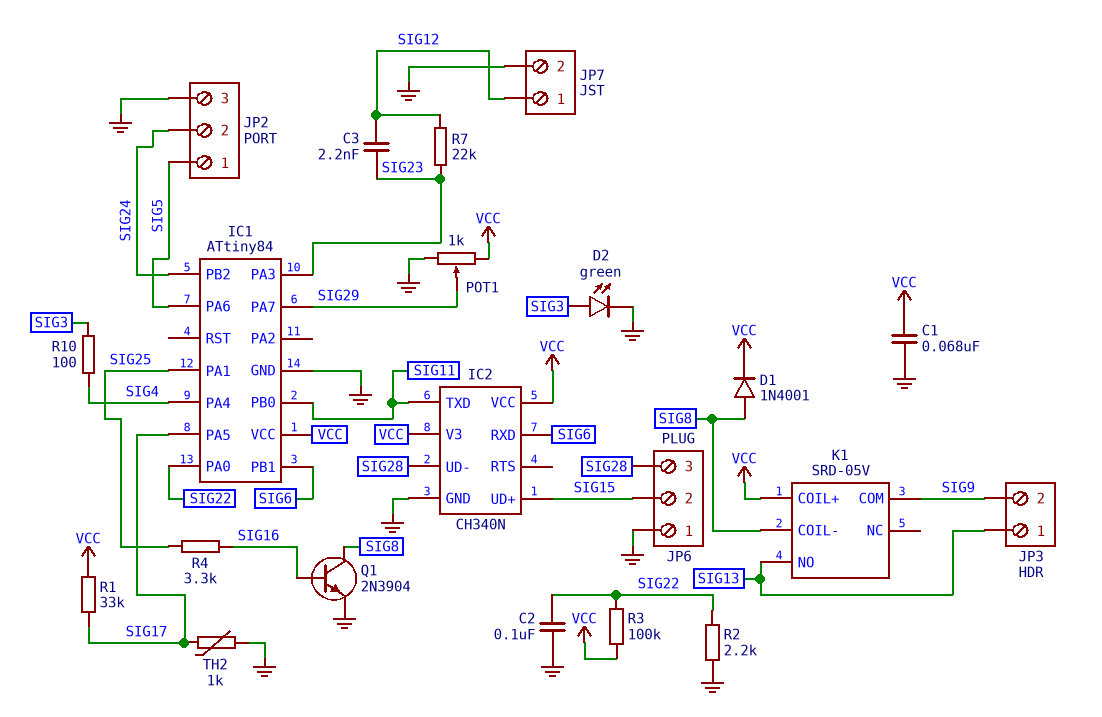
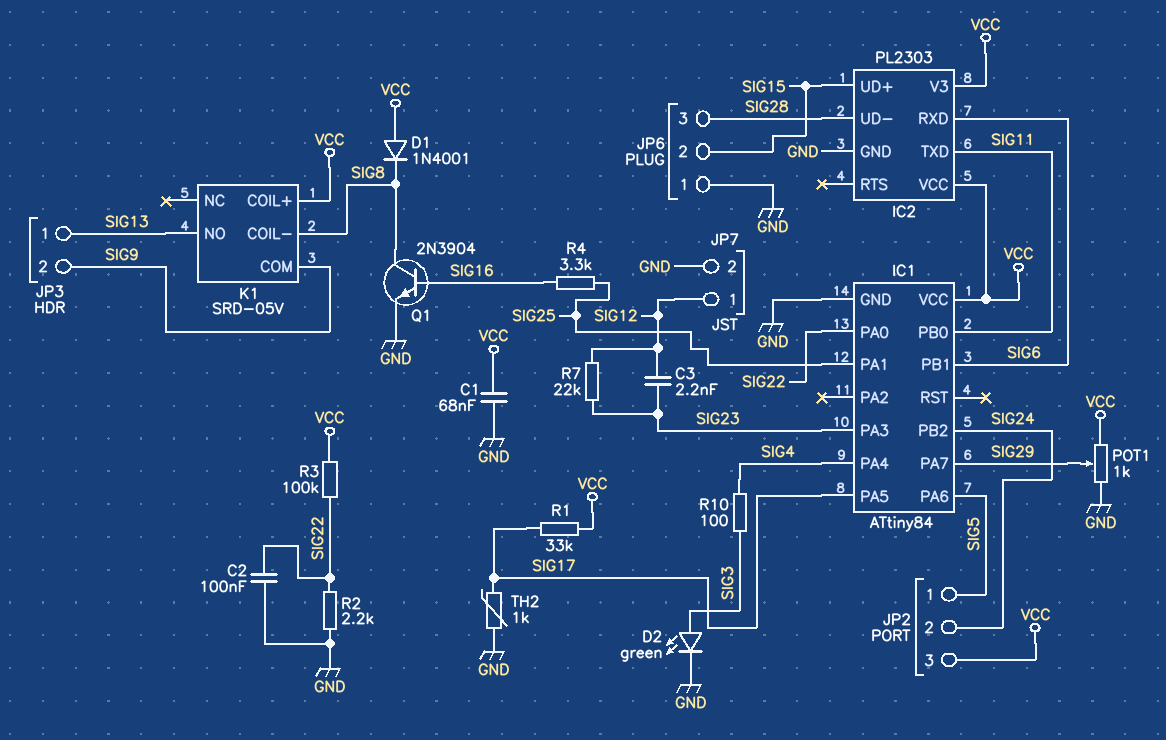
D1: diode 1N4001 (A SIG8, K VCC) -> diode 1N4001 (A VCC, K SIG8)
IC2: CH340N -> PL2303
JP2 pin 3: GND -> VCC

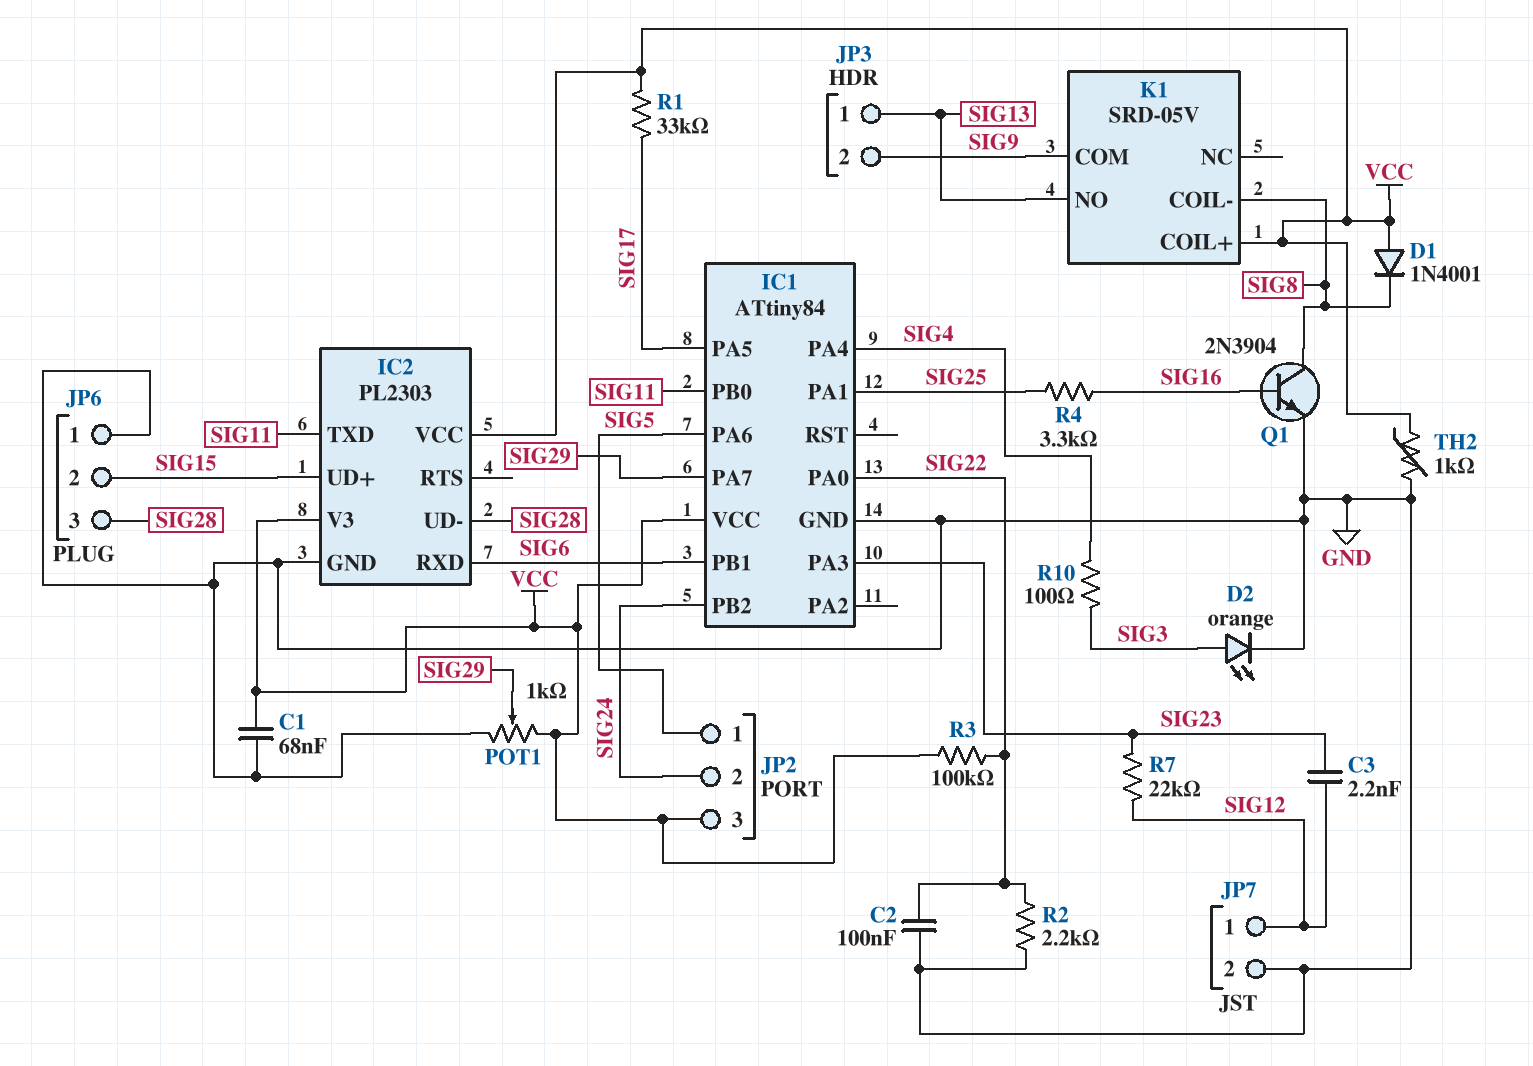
D2: LED green (A SIG3, K GND) -> LED orange (A SIG3, K GND)
TH2: 1k (GND, SIG17) -> 1k (GND, VCC)

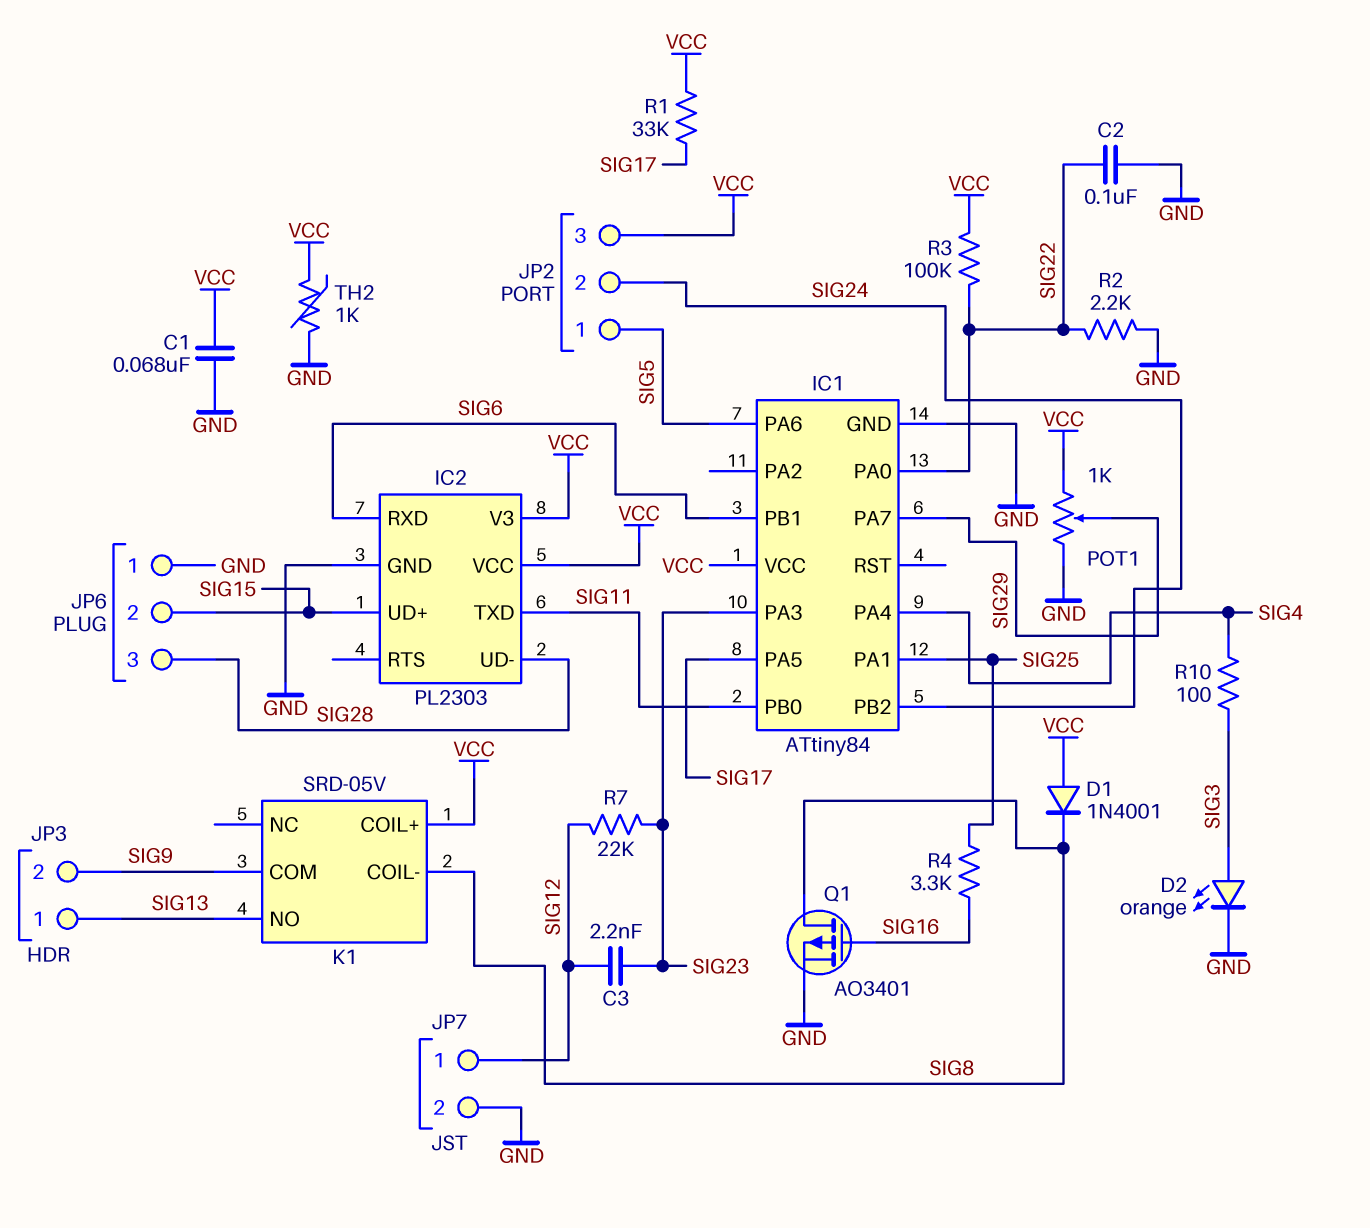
Q1: NPN 2N3904 (B SIG16, C SIG8, E GND) -> PMOS AO3401 (G SIG16, D SIG8, S GND)

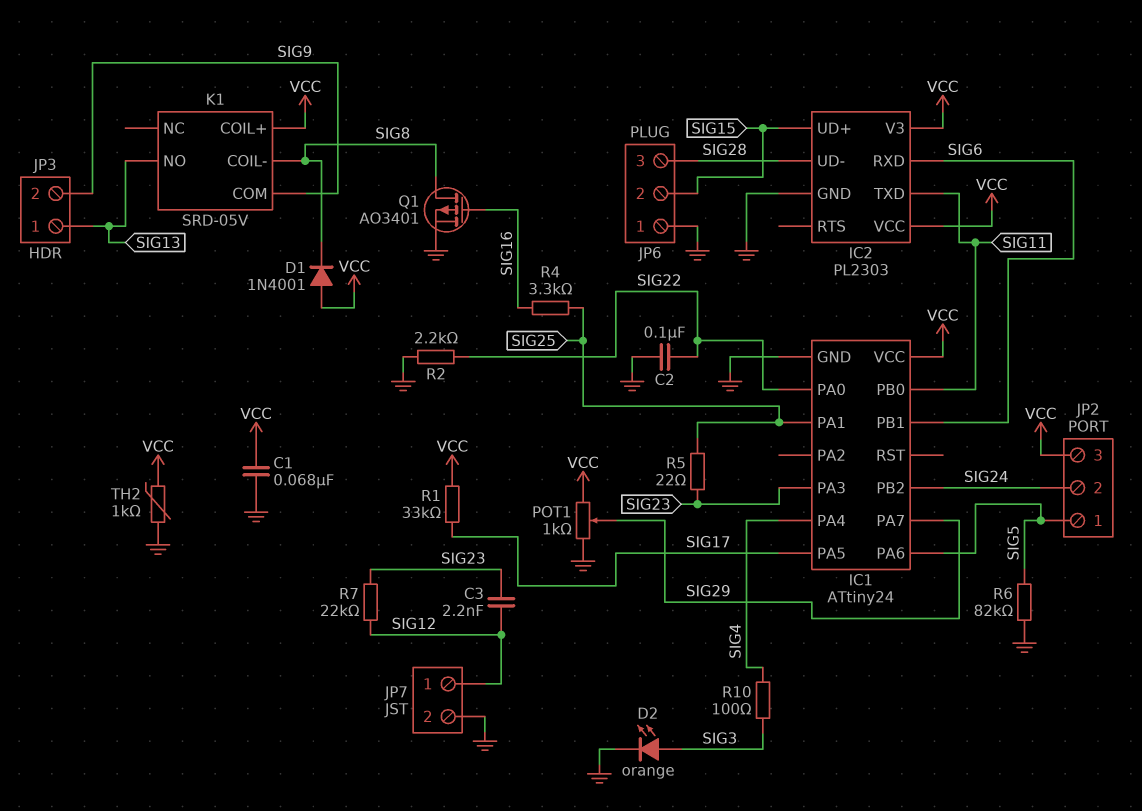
IC1: ATtiny84 -> ATtiny24
R3: 100k (SIG22, VCC) -> none
R5: none -> 22 (SIG23, SIG25)
R6: none -> 82k (GND, SIG5)

